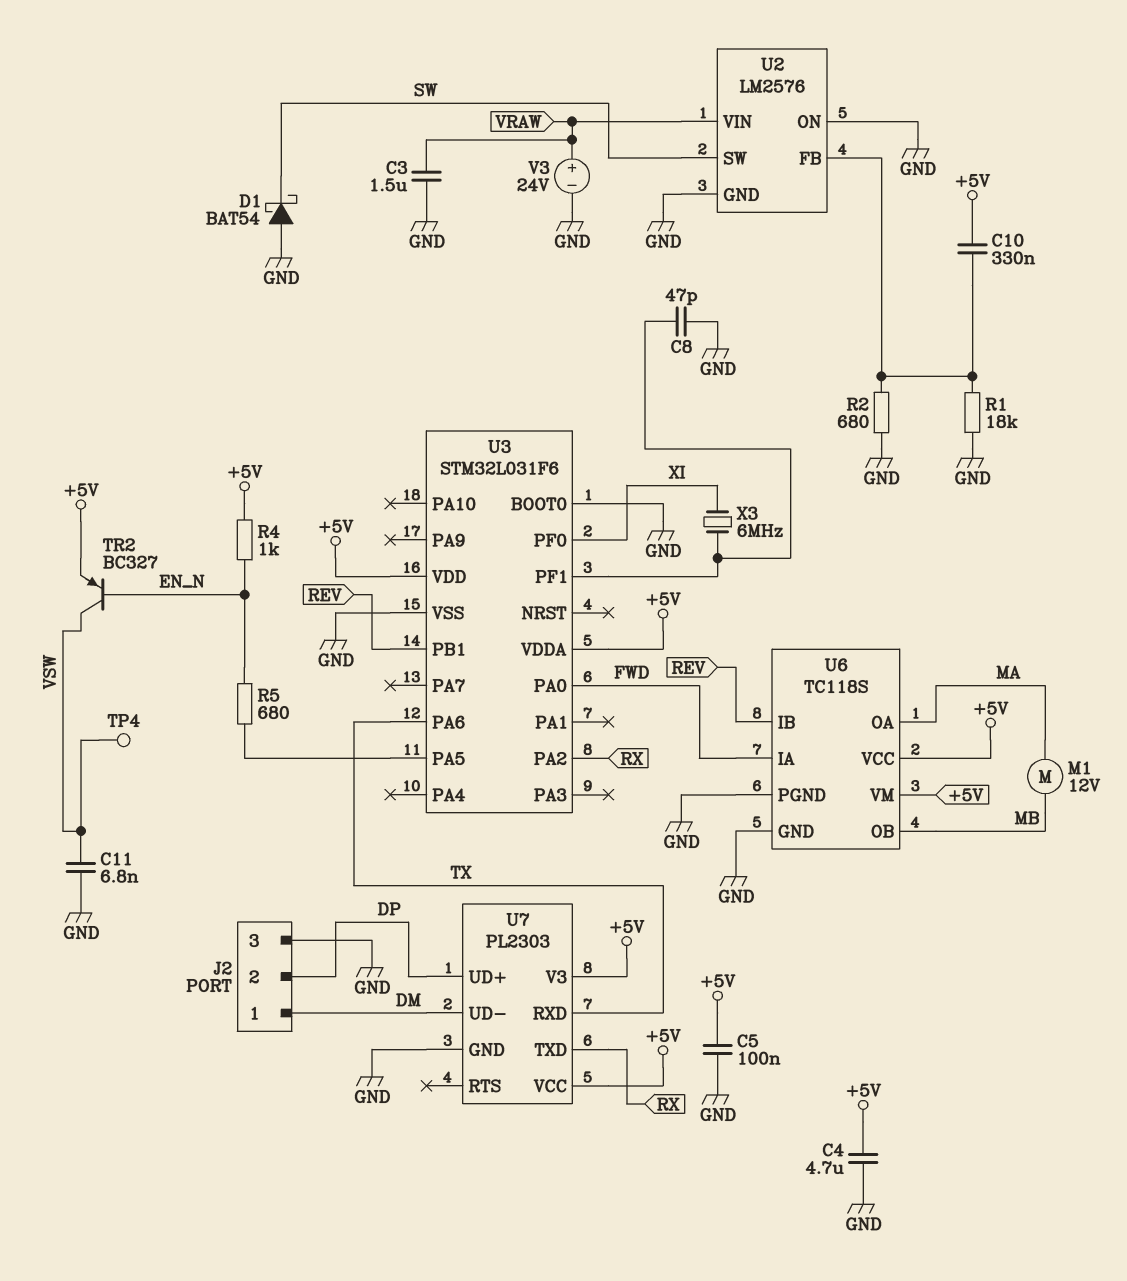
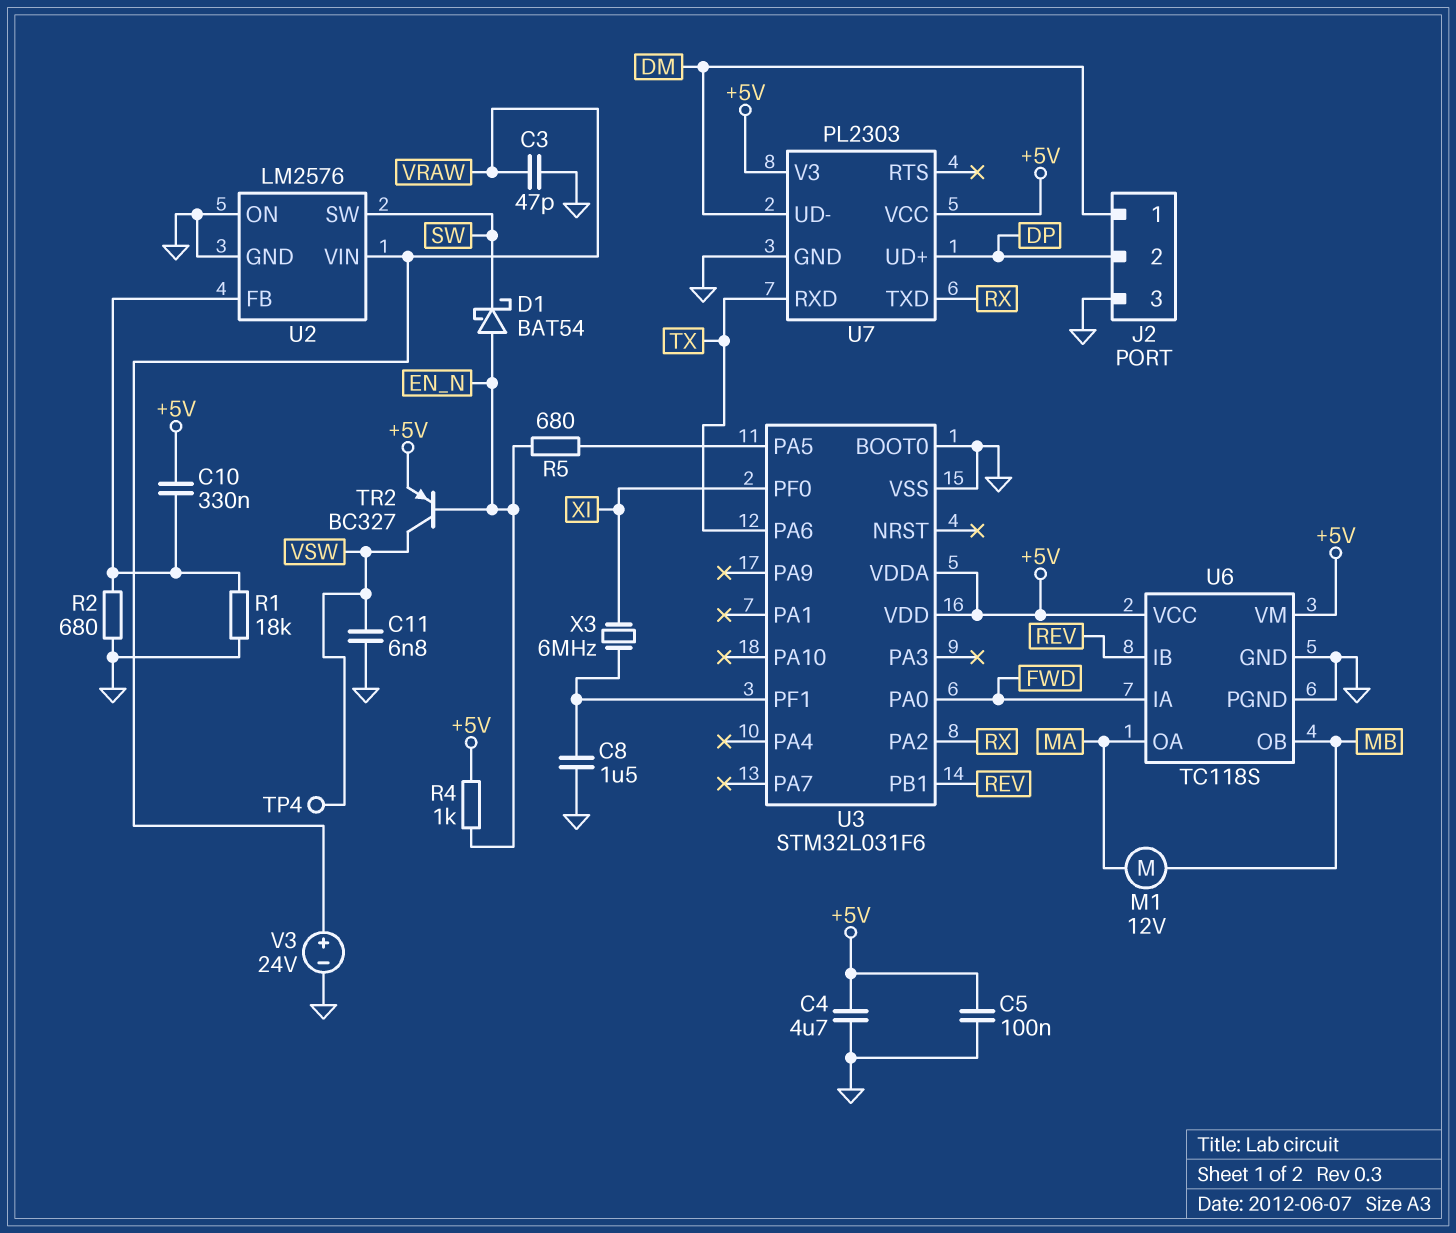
C3: 1.5uF (GND, VRAW) -> 47pF (GND, VRAW)
C8: 47pF (GND, U3/PF1) -> 1.5uF (GND, U3/PF1)
D1: schottky BAT54 (A GND, K SW) -> schottky BAT54 (A EN_N, K SW)

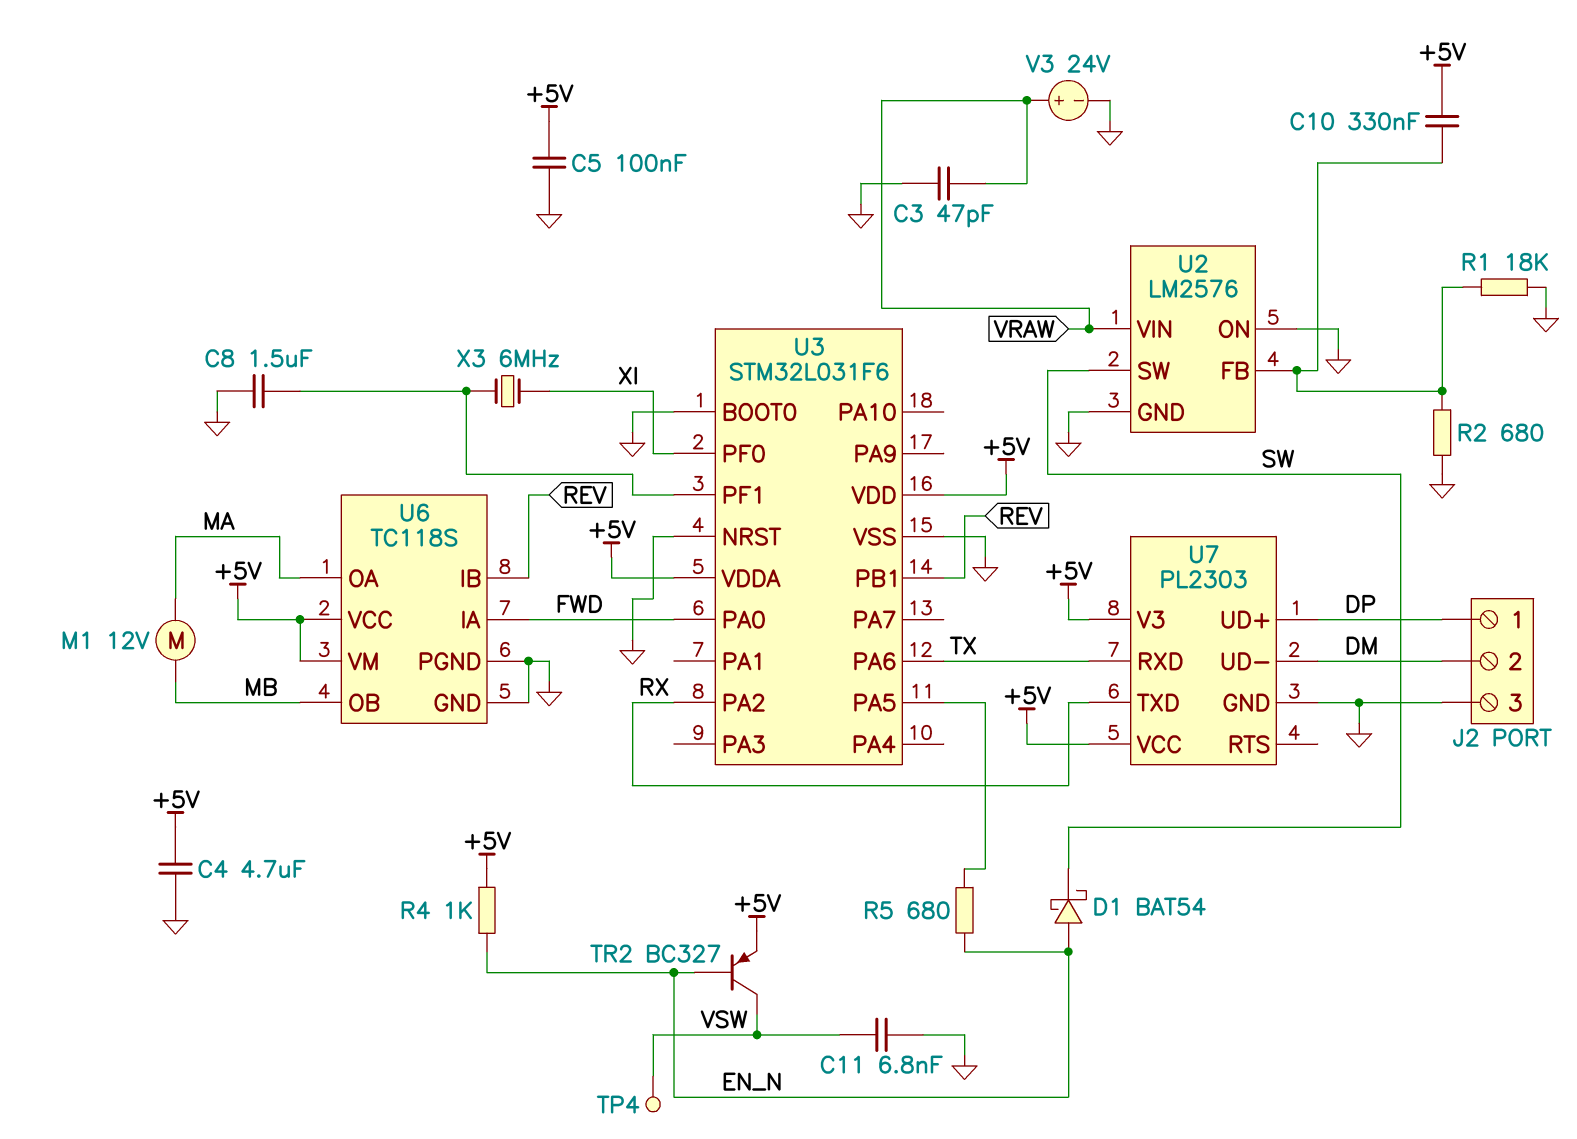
J2 pin 1: DM -> DP
J2 pin 2: DP -> DM
U3 pin NRST: none -> GND

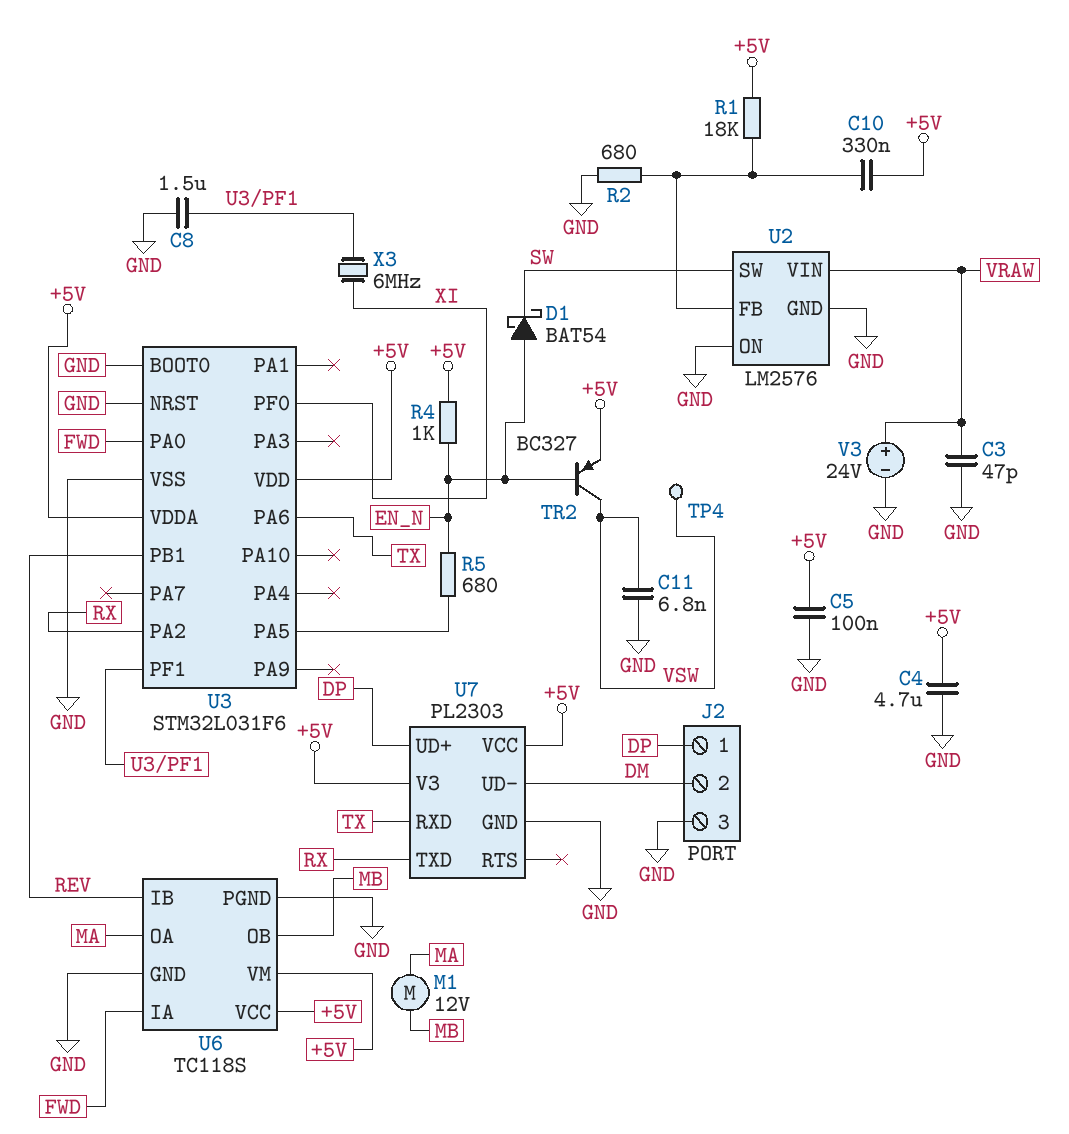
R1: 18k (GND, U2/FB) -> 18k (+5V, U2/FB)

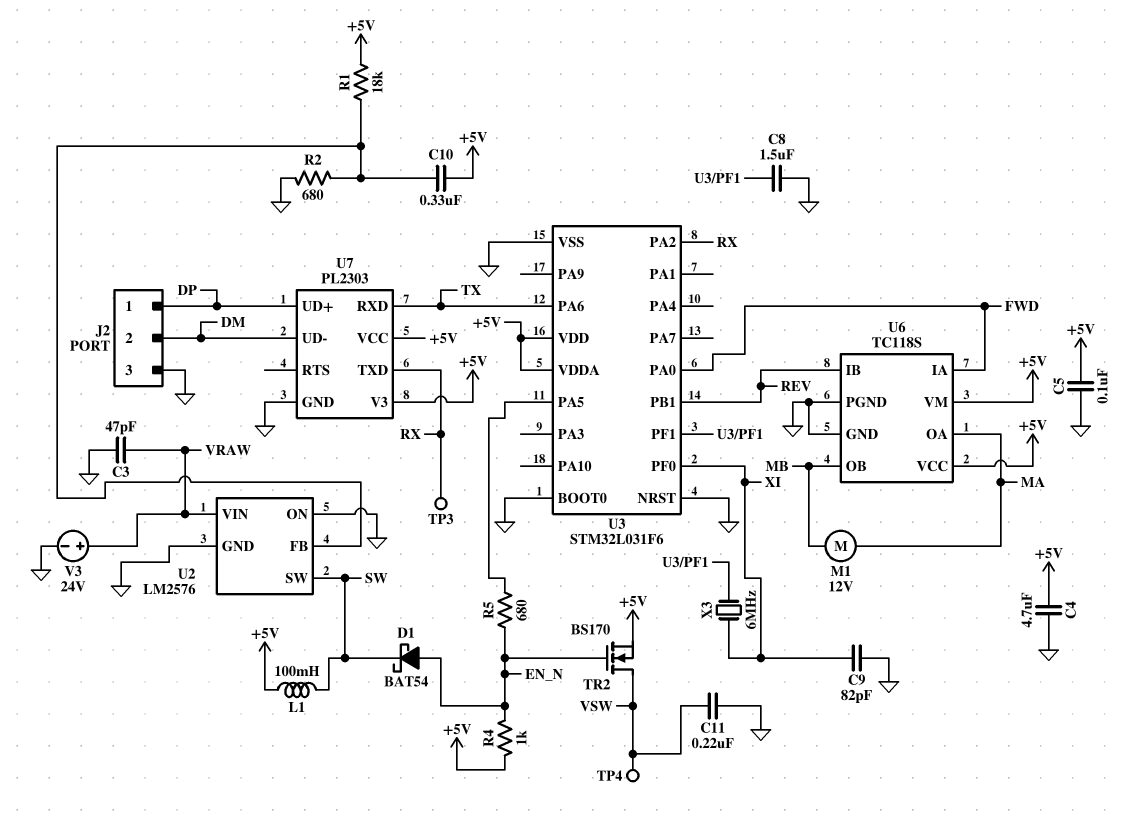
C9: none -> 82pF (GND, XI)
C11: 6.8nF (GND, VSW) -> 220nF (GND, VSW)
L1: none -> 100mH (+5V, SW)
TP3: none -> test point (RX)
TR2: PNP BC327 (B EN_N, C VSW, E +5V) -> NMOS BS170 (G EN_N, D VSW, S +5V)

